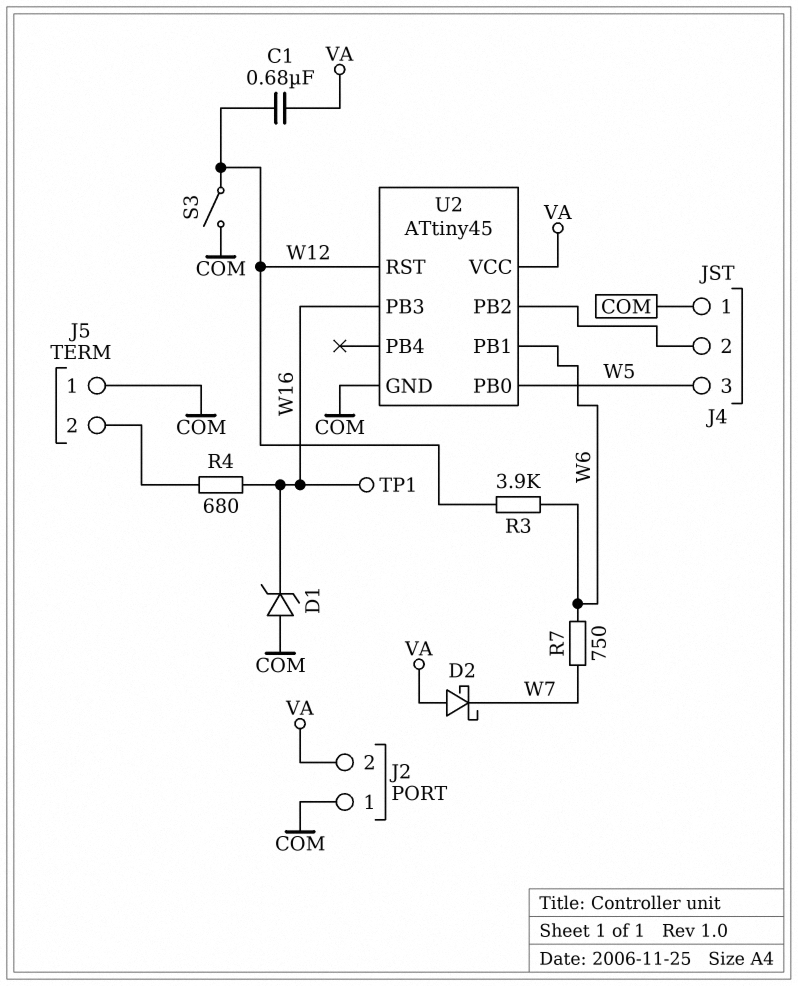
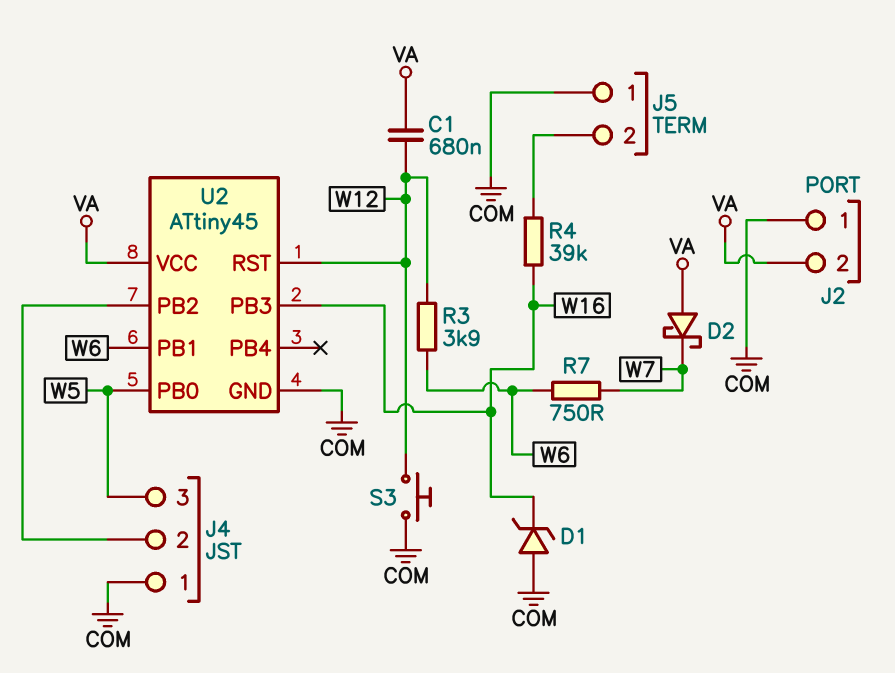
R4: 680 (J5/2, W16) -> 39k (J5/2, W16)
S3: switch (COM, W12) -> button (COM, W12)
TP1: test point (W16) -> none

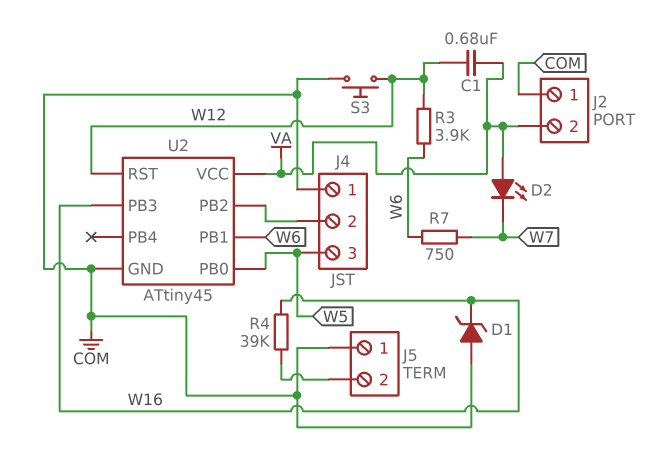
D2: schottky (A VA, K W7) -> LED (A VA, K W7)

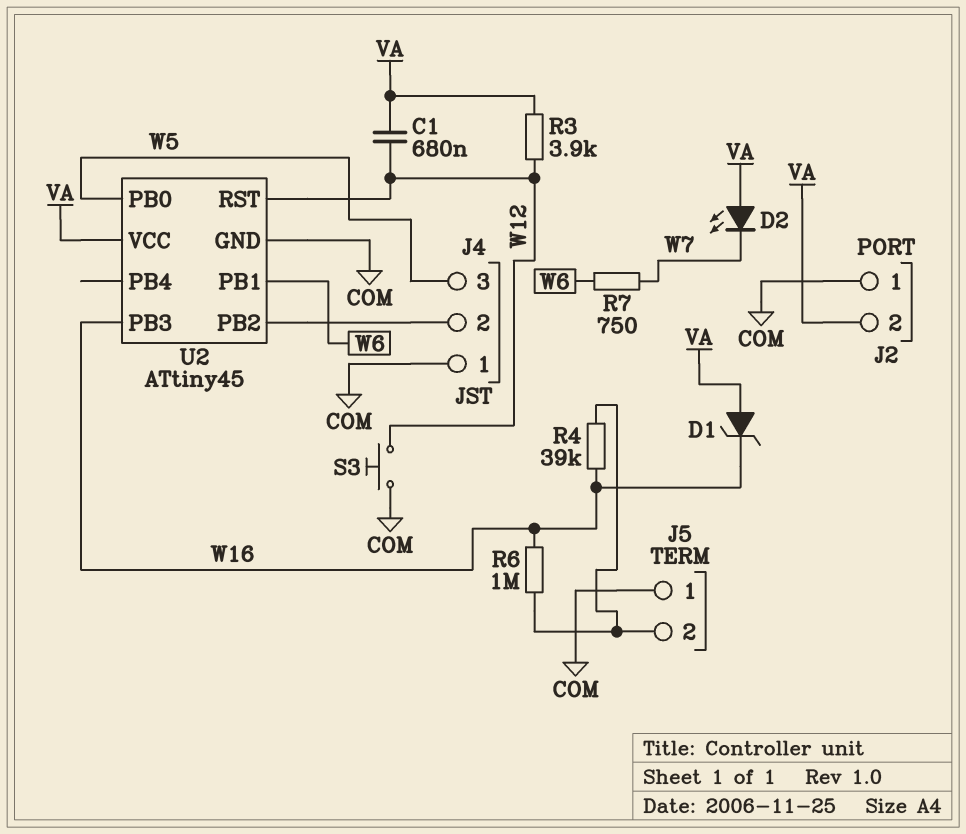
D1: zener (A COM, K W16) -> zener (A VA, K W16)
R3: 3.9k (W6, W12) -> 3.9k (VA, W12)
R6: none -> 1M (J5/2, W16)

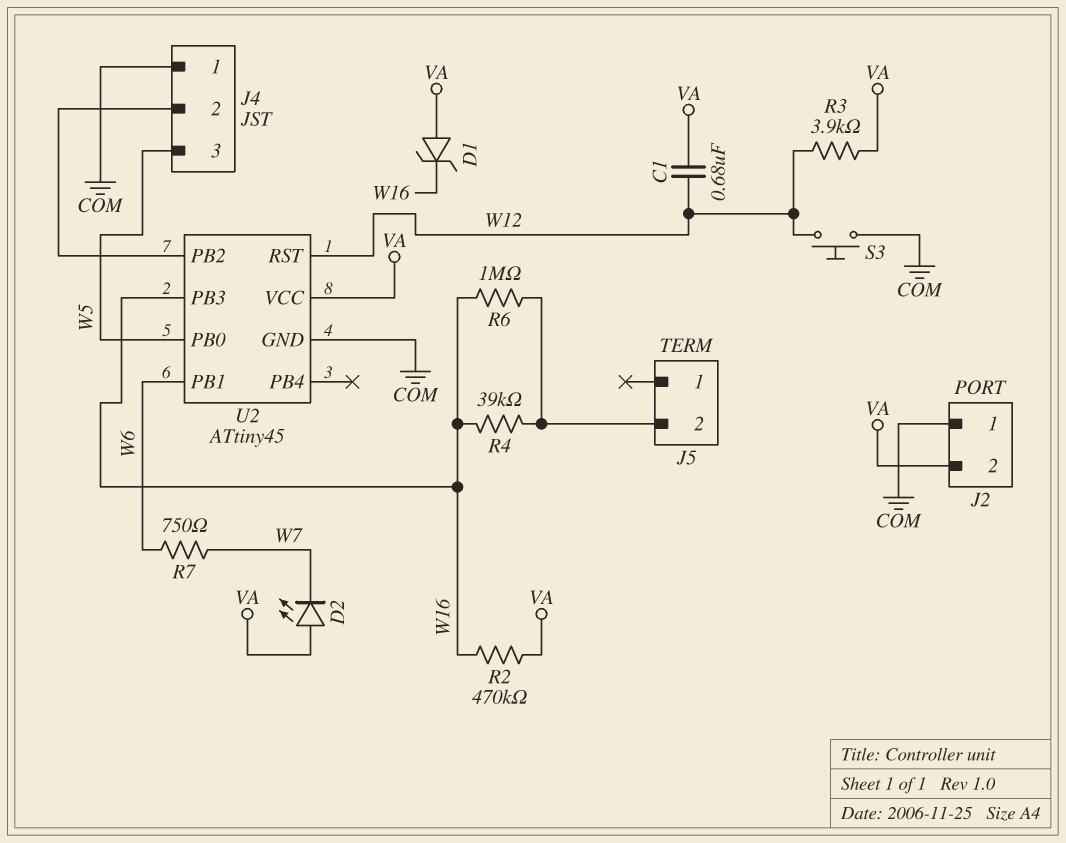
J5 pin 1: COM -> none
R2: none -> 470k (VA, W16)

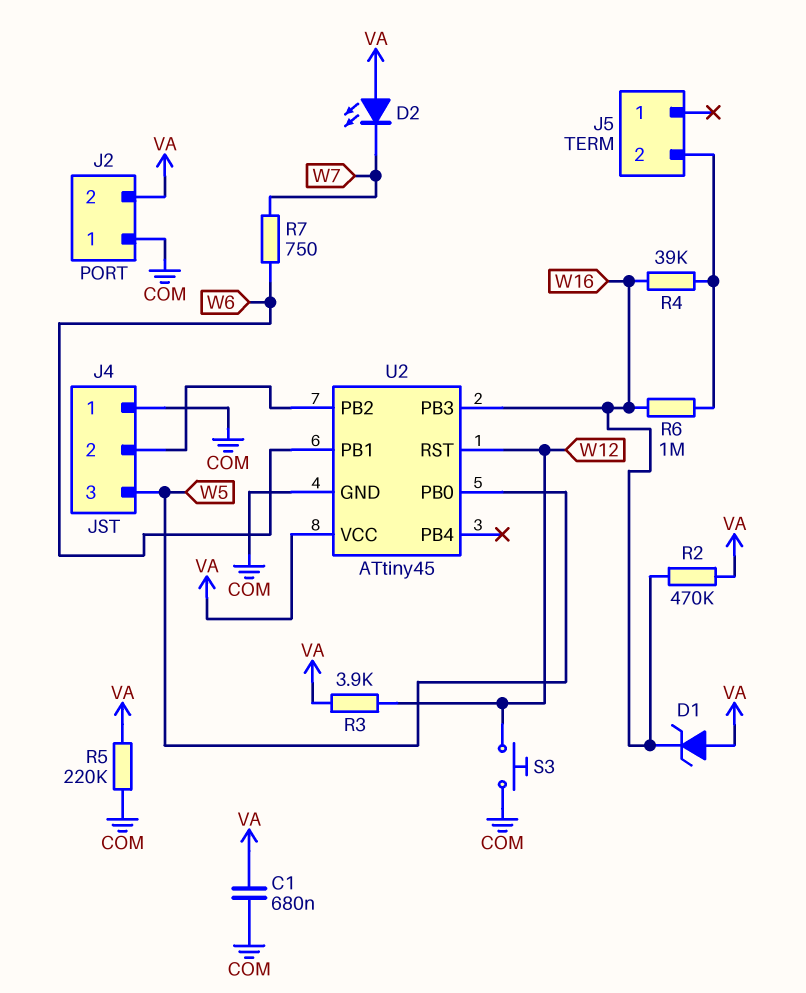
C1: 680nF (VA, W12) -> 680nF (COM, VA)
R5: none -> 220k (COM, VA)

